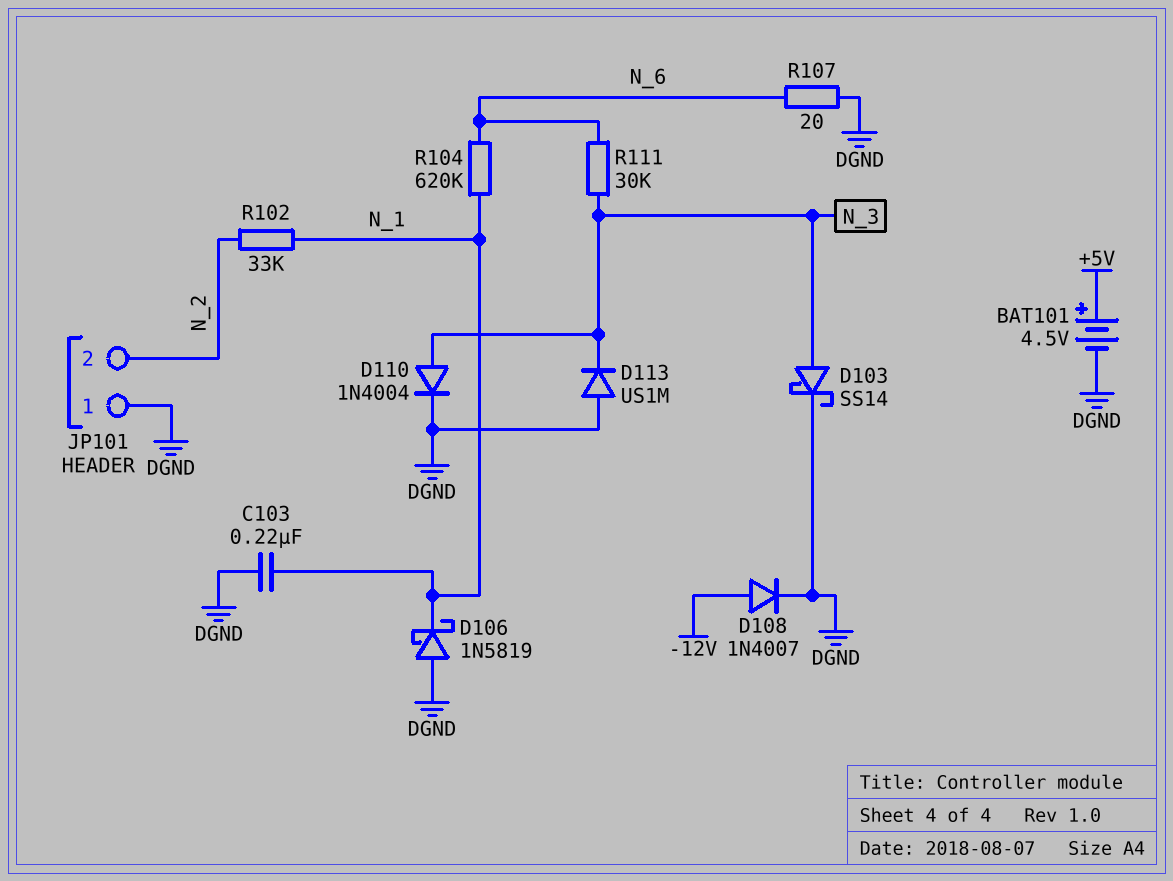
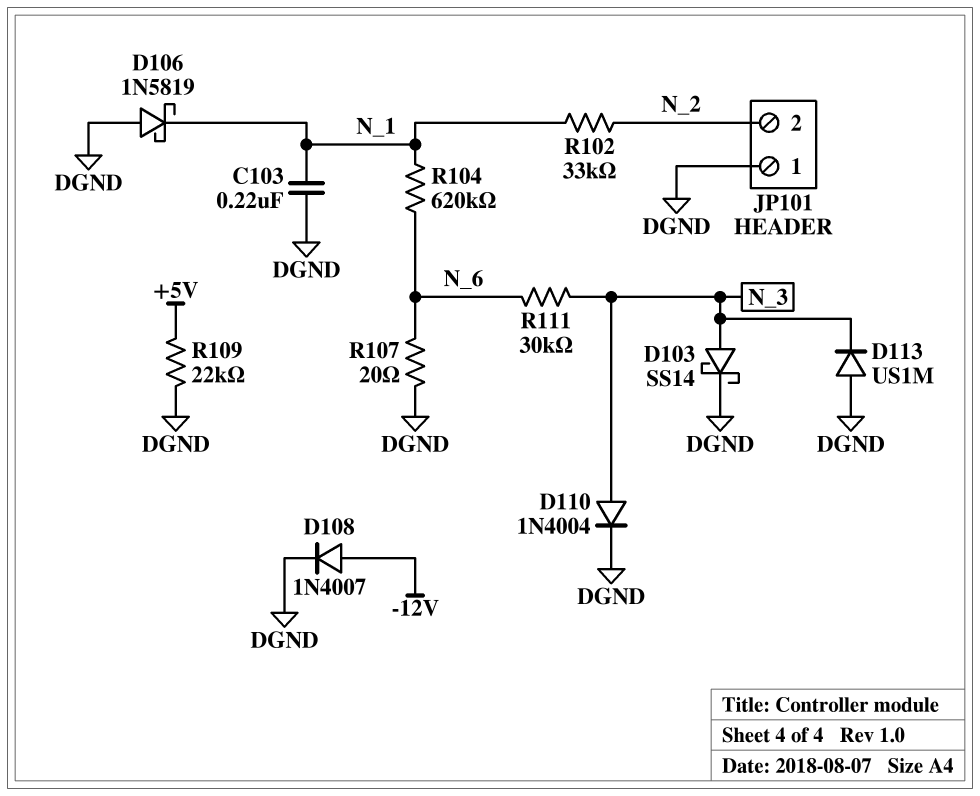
BAT101: 4.5V (plus +5V, minus DGND) -> none
R109: none -> 22k (+5V, DGND)

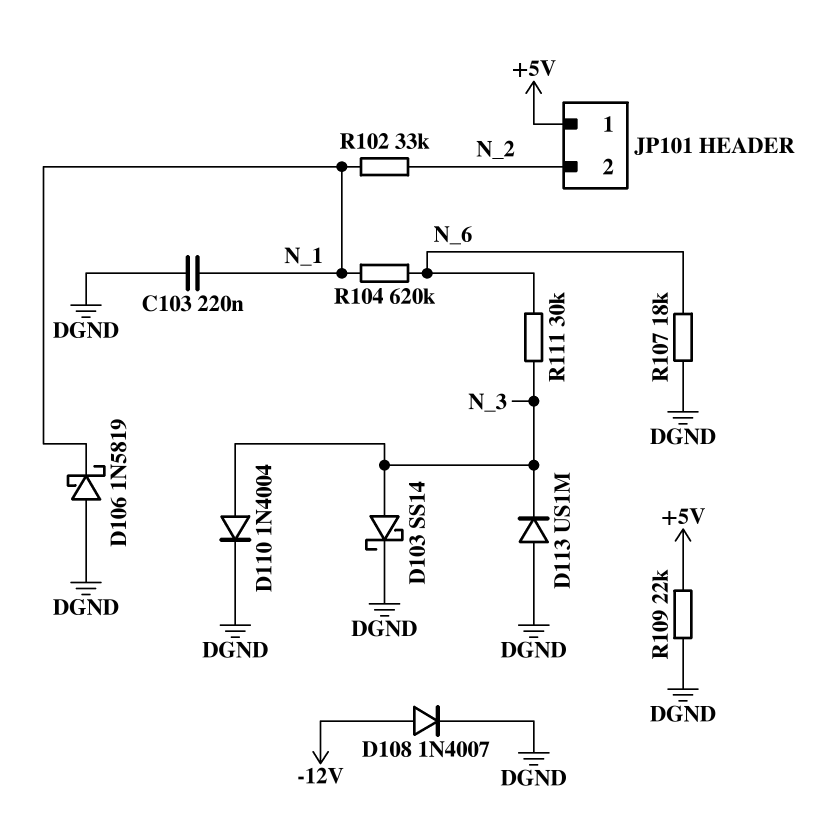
JP101 pin 1: DGND -> +5V
R107: 20 (DGND, N_6) -> 18k (DGND, N_6)

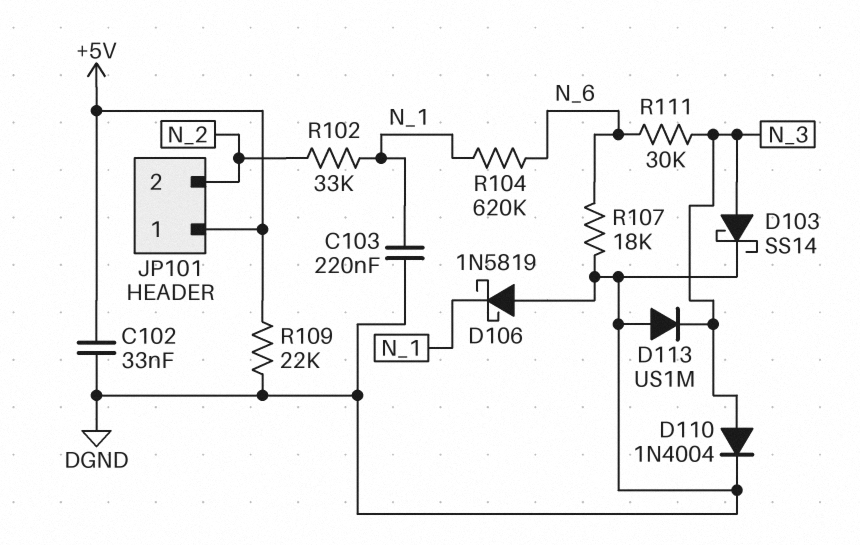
C102: none -> 33nF (+5V, DGND)
D108: diode 1N4007 (A -12V, K DGND) -> none

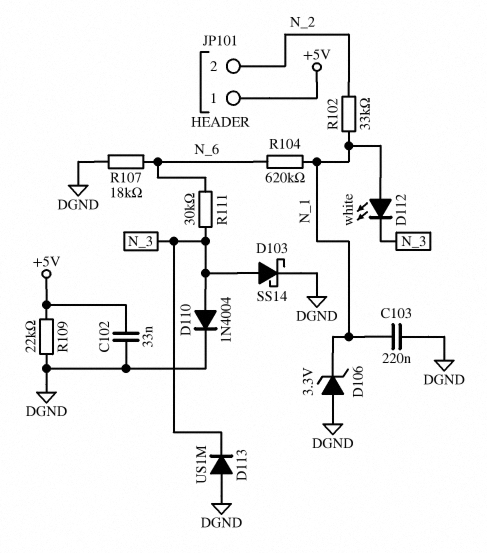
D106: schottky 1N5819 (A DGND, K N_1) -> zener 3.3V (A DGND, K N_1)
D112: none -> LED white (A N_1, K N_3)

